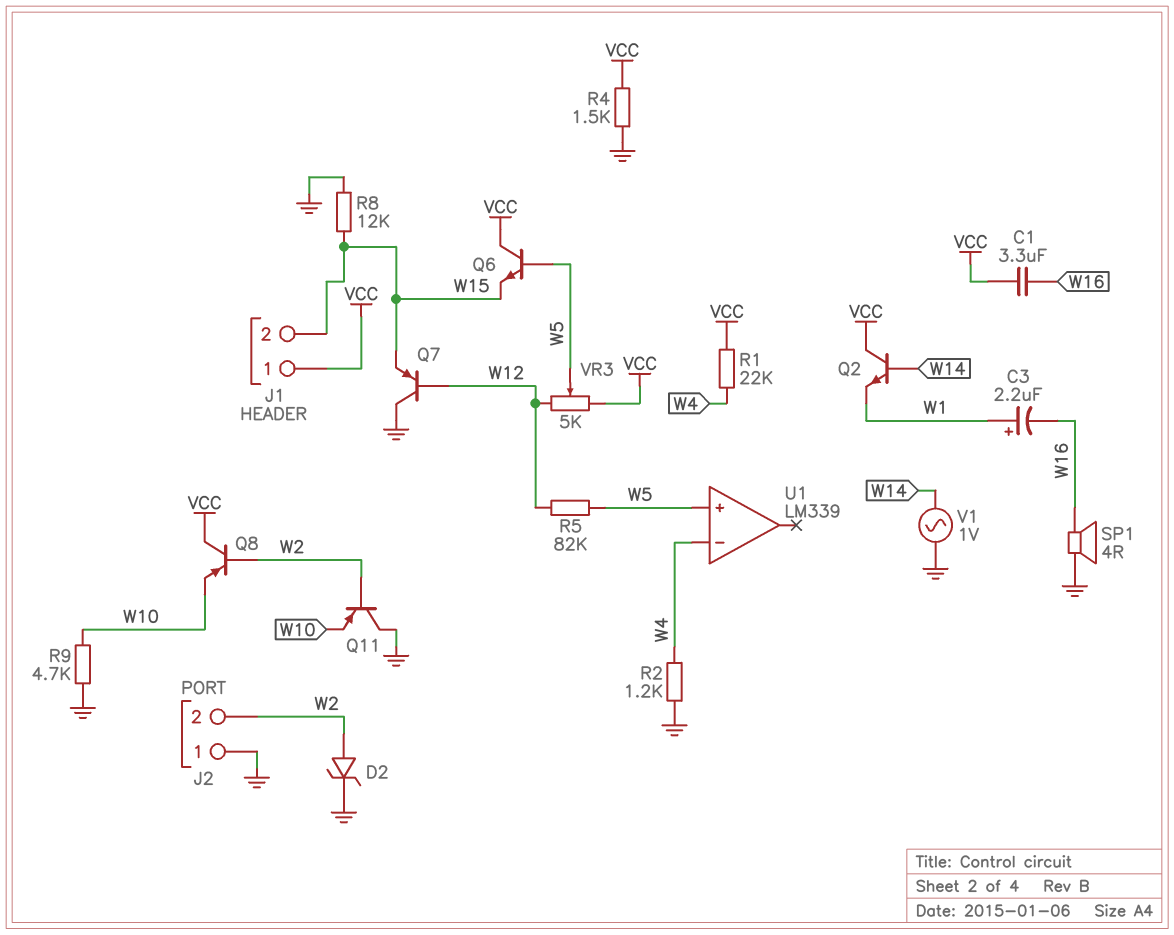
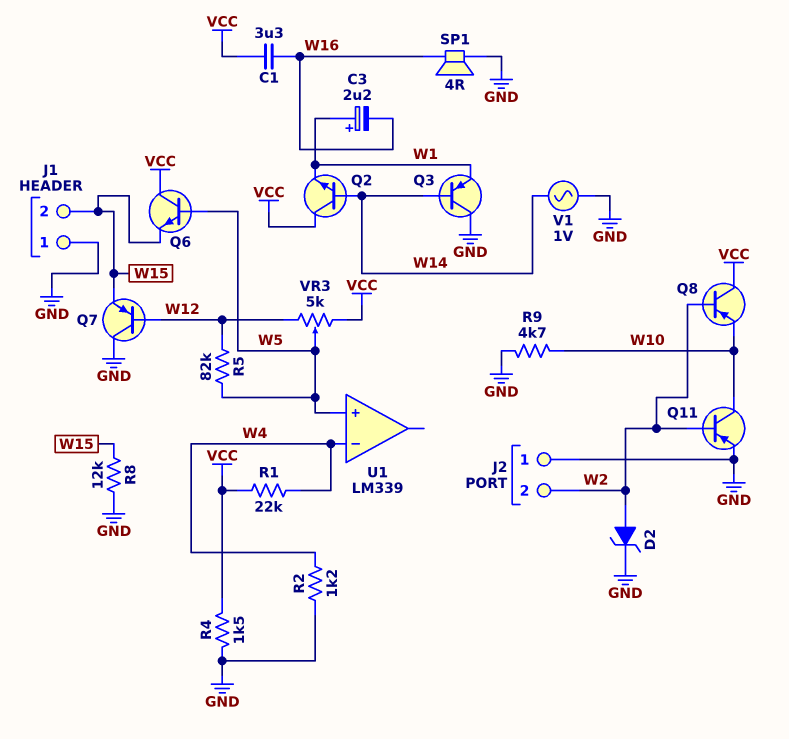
J1 pin 1: VCC -> GND
Q3: none -> PNP (B W14, C GND, E W1)
Q11: PNP (B W2, C GND, E W10) -> PNP (B W2, C W10, E GND)

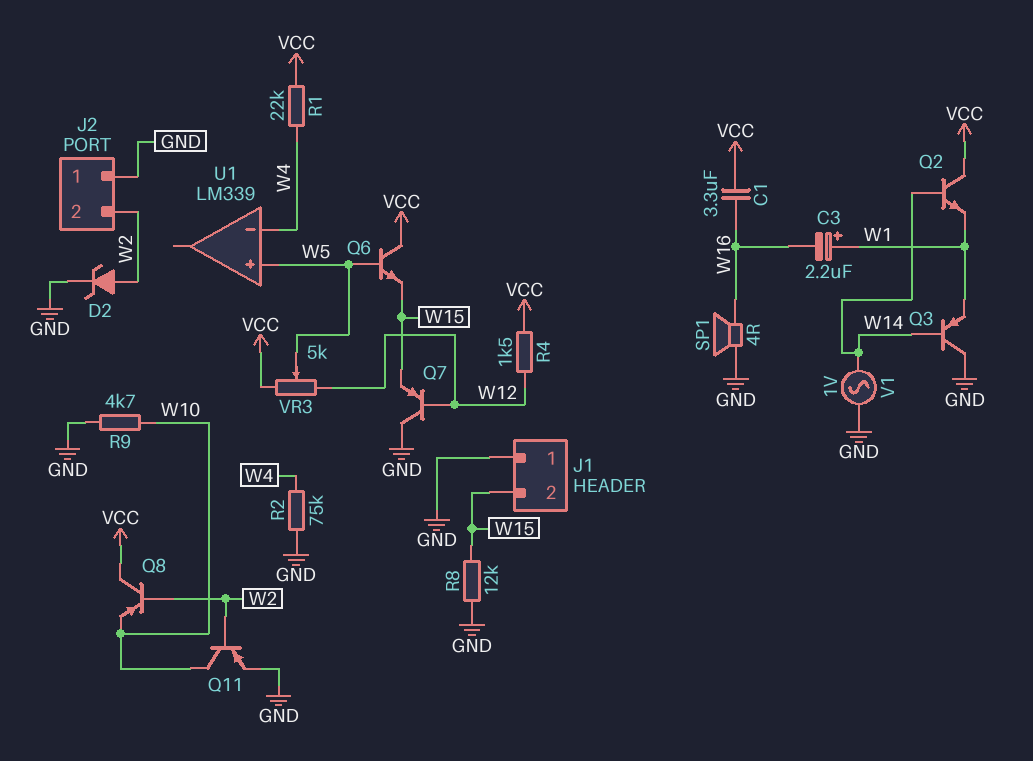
R2: 1.2k (GND, W4) -> 75k (GND, W4)
R4: 1.5k (GND, VCC) -> 1.5k (VCC, W12)
R5: 82k (W5, W12) -> none

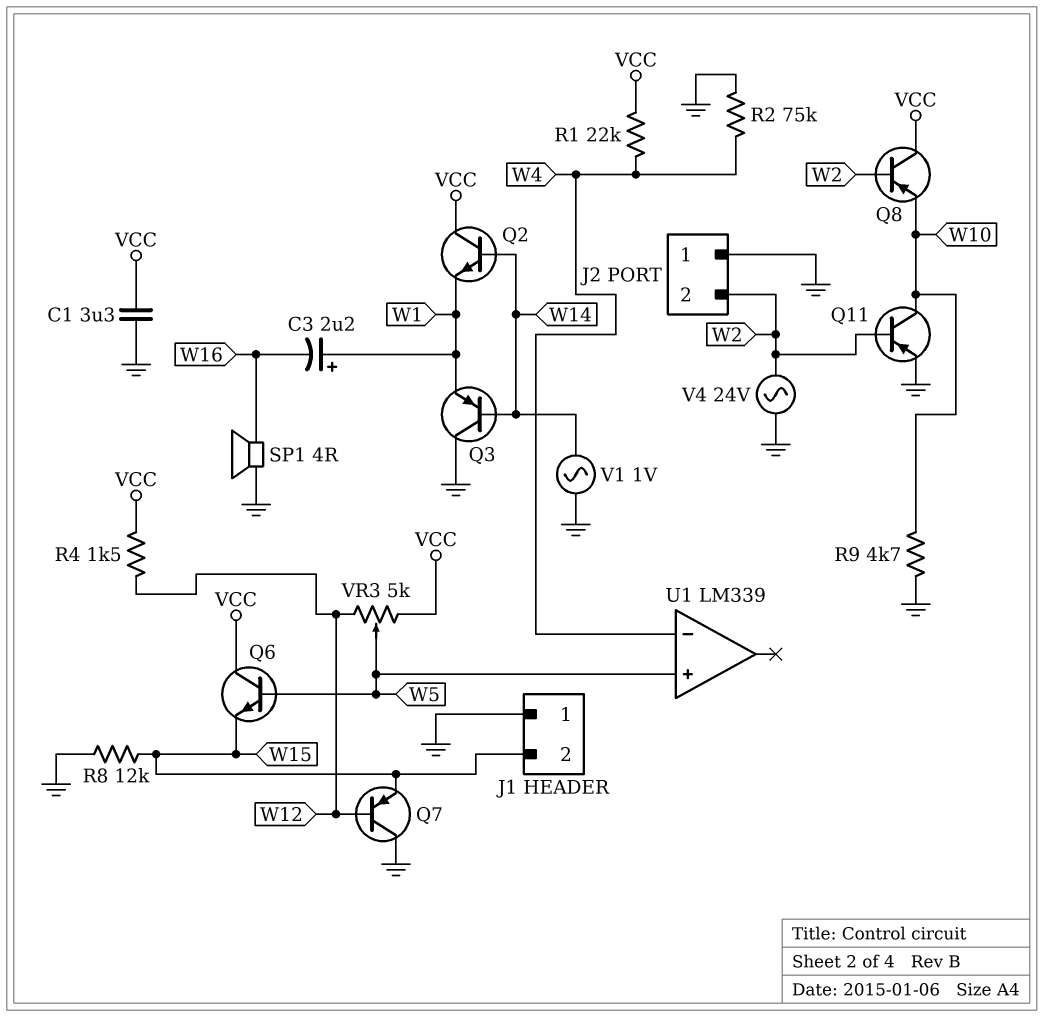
C1: 3.3uF (VCC, W16) -> 3.3uF (GND, VCC)
D2: zener (A W2, K GND) -> none
V4: none -> AC 24V (GND, W2)

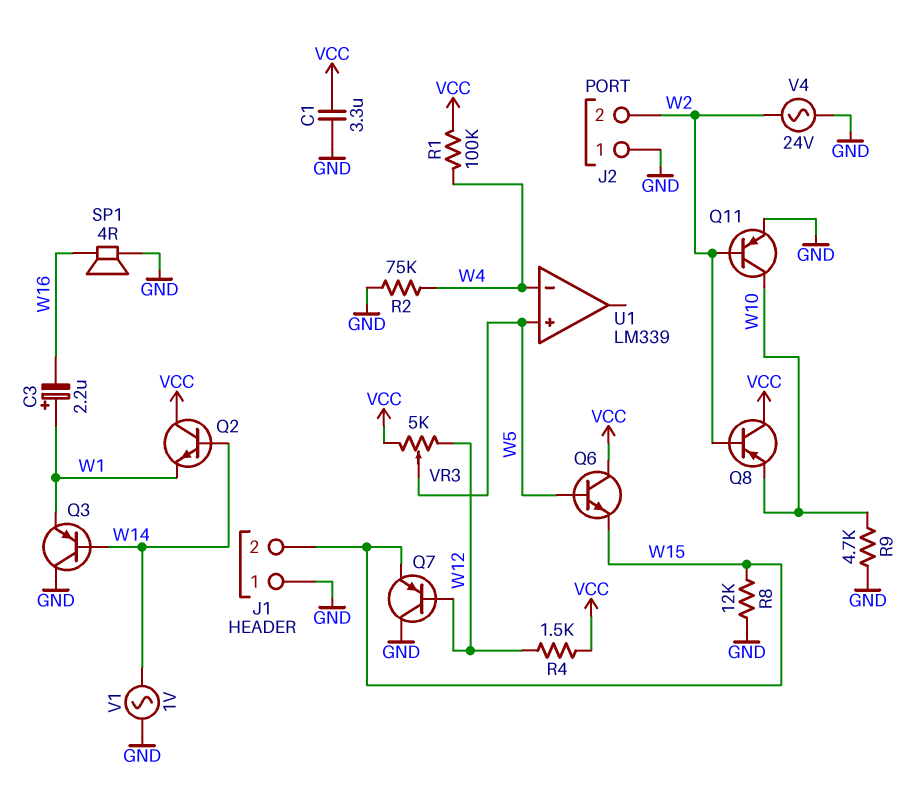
R1: 22k (VCC, W4) -> 100k (VCC, W4)

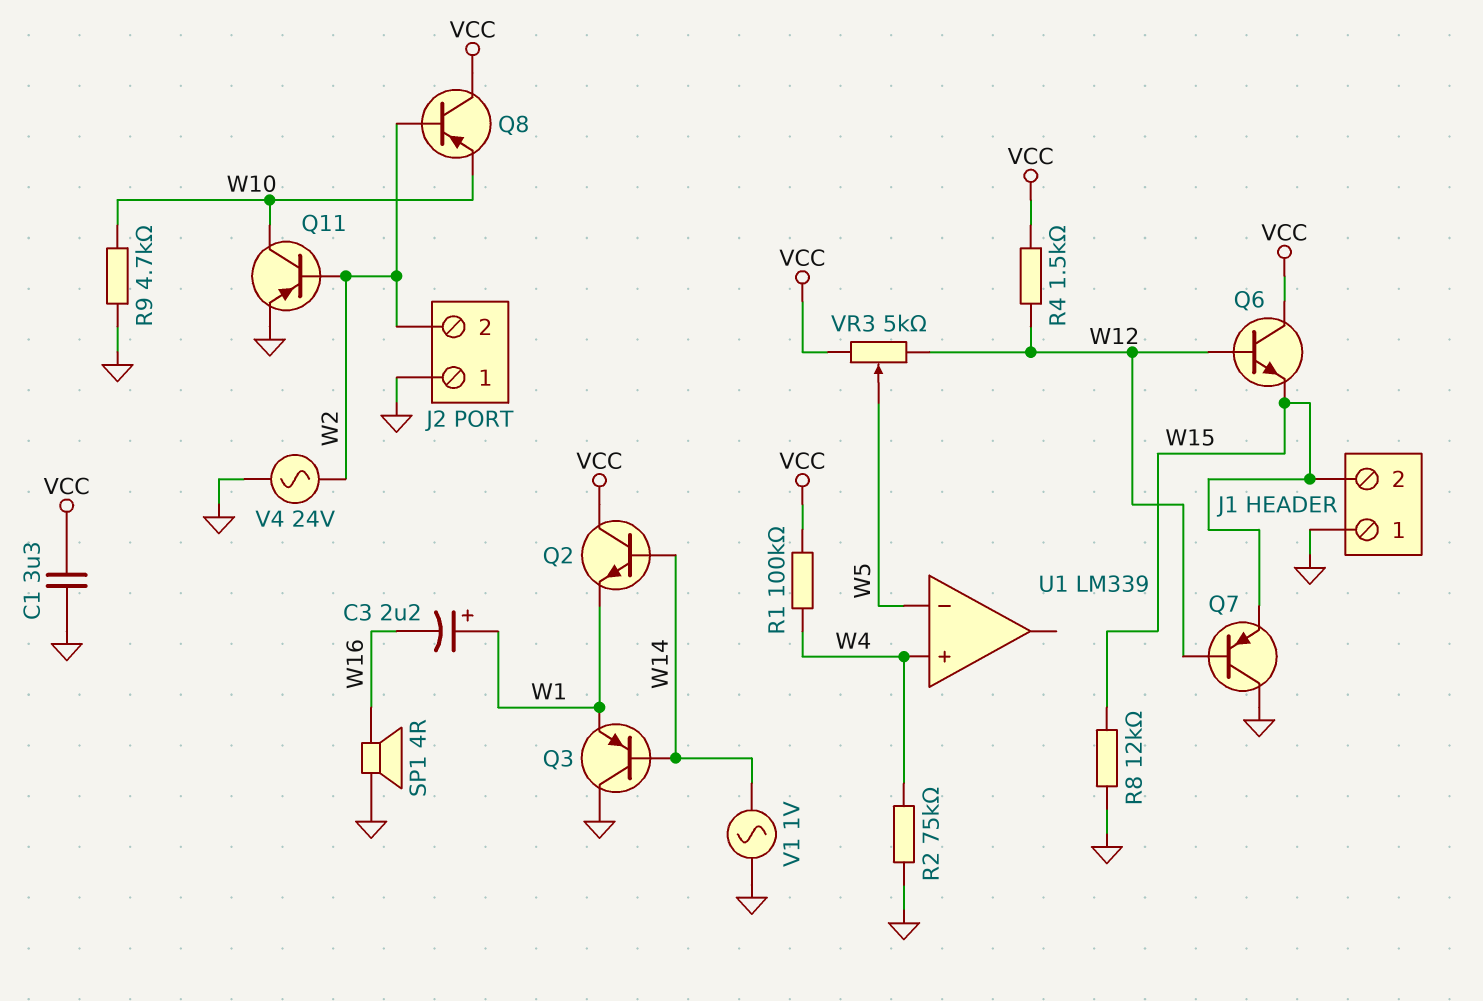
Q6: NPN (B W5, C VCC, E W15) -> NPN (B W12, C VCC, E W15)
U1 pin in+: W5 -> W4
U1 pin in-: W4 -> W5

